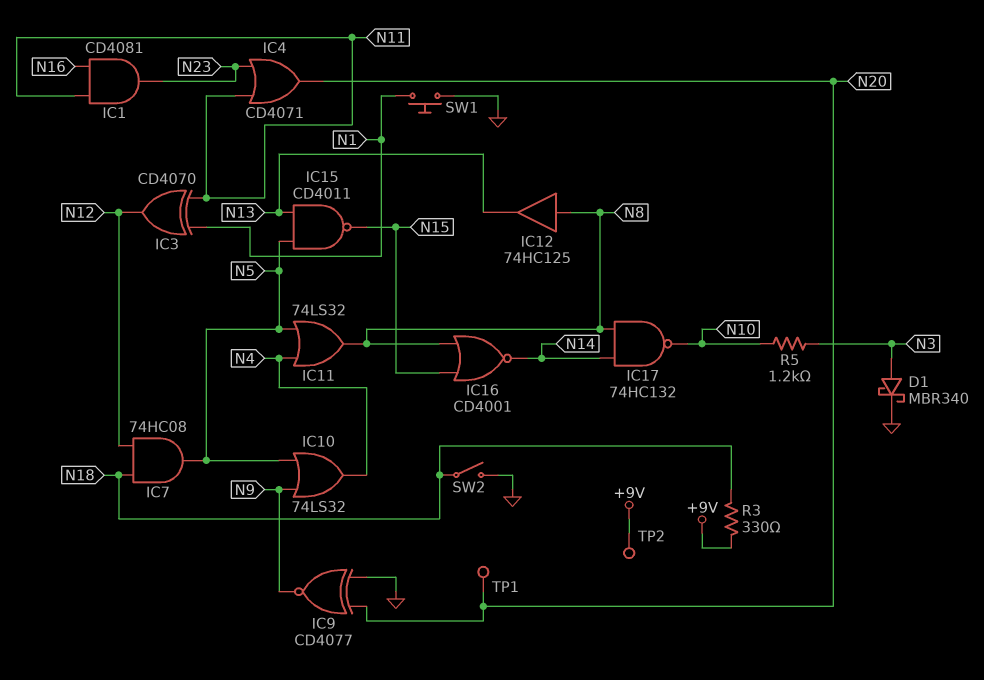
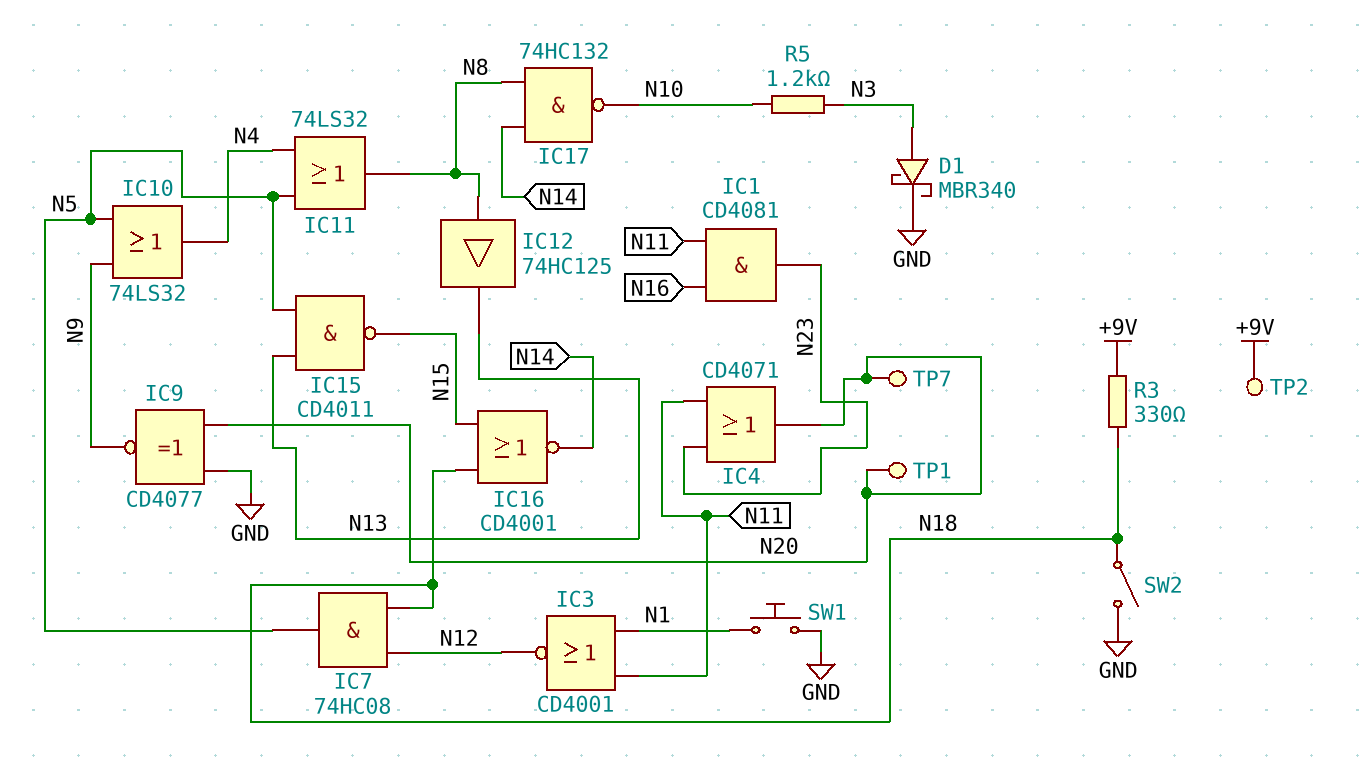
IC3: XOR CD4070 (in N1, in N11, out N12) -> NOR CD4001 (in N1, in N11, out N12)
IC16: NOR CD4001 (in N8, in N15, out N14) -> NOR CD4001 (in N15, in N18, out N14)
TP7: none -> test point (N20)

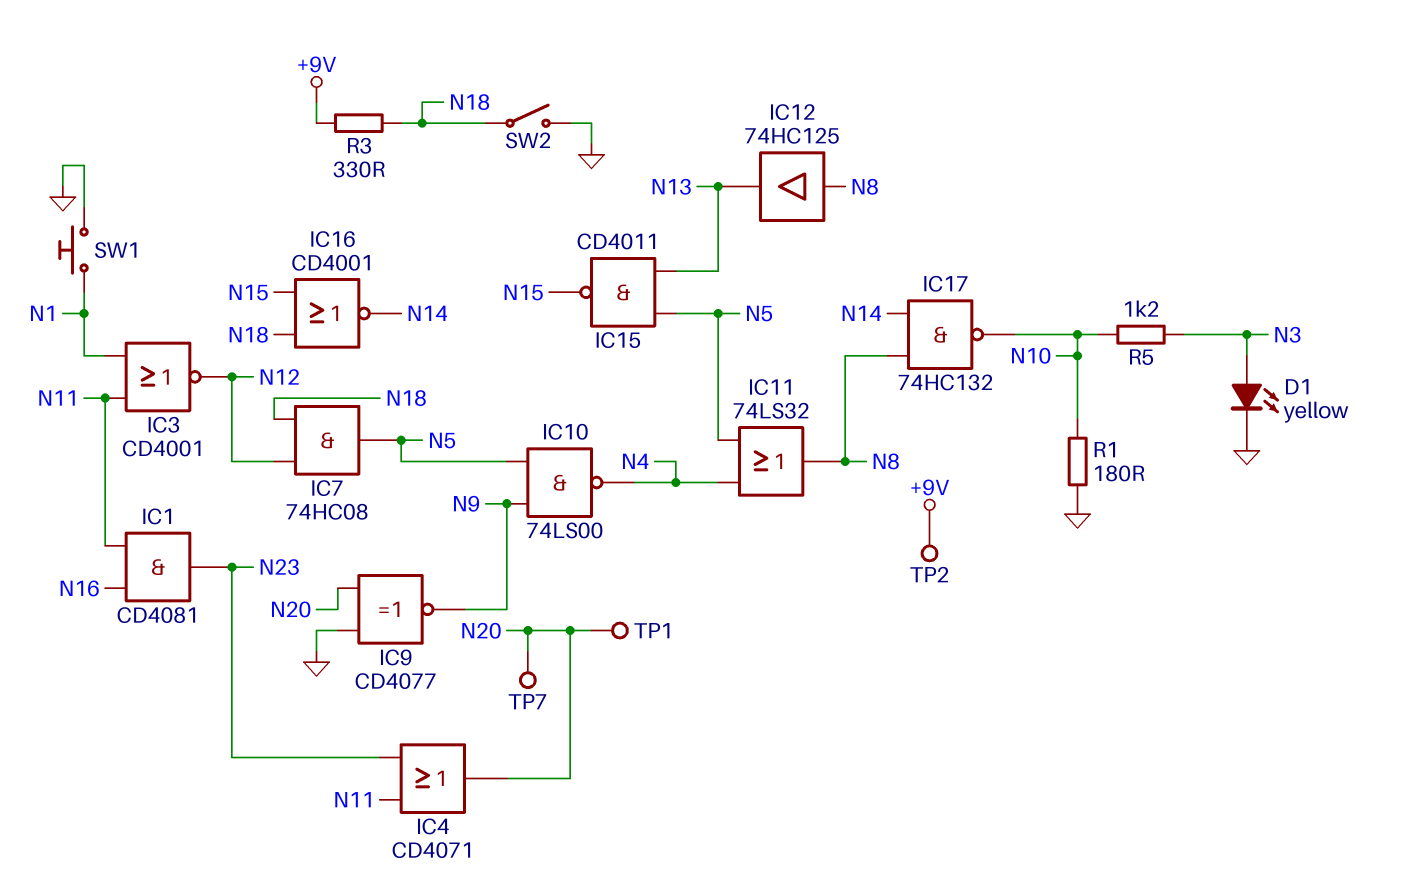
D1: schottky MBR340 (A N3, K GND) -> LED yellow (A N3, K GND)
IC10: OR 74LS32 (in N5, in N9, out N4) -> NAND 74LS00 (in N5, in N9, out N4)
R1: none -> 180 (GND, N10)

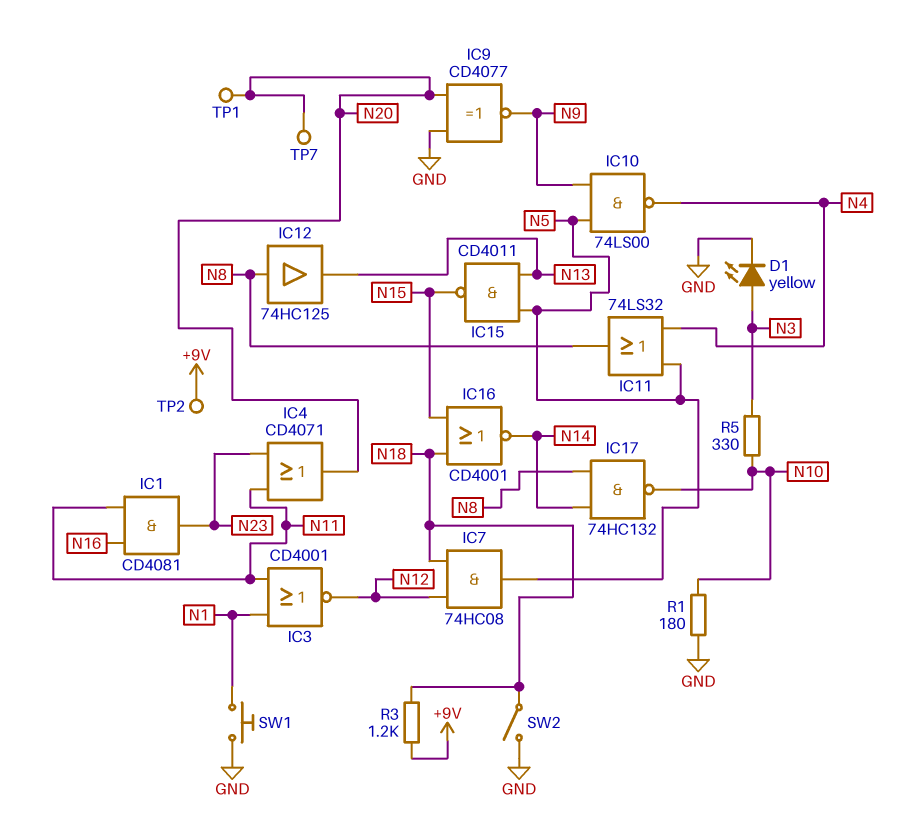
R3: 330 (+9V, N18) -> 1.2k (+9V, N18)
R5: 1.2k (N3, N10) -> 330 (N3, N10)

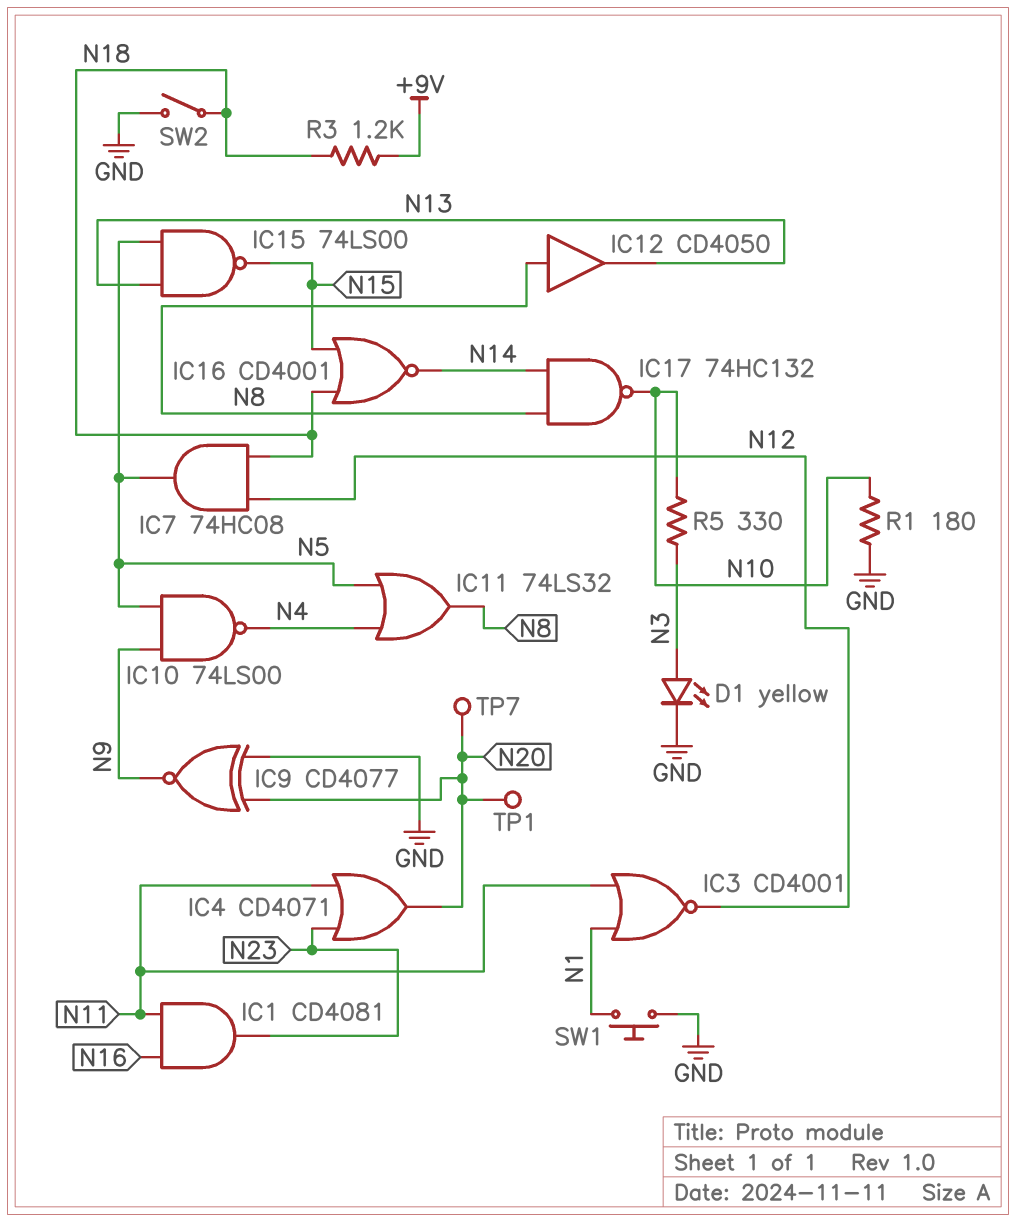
IC12: buffer 74HC125 (in N8, out N13) -> buffer CD4050 (in N8, out N13)
IC15: NAND CD4011 (in N5, in N13, out N15) -> NAND 74LS00 (in N5, in N13, out N15)
TP2: test point (+9V) -> none

